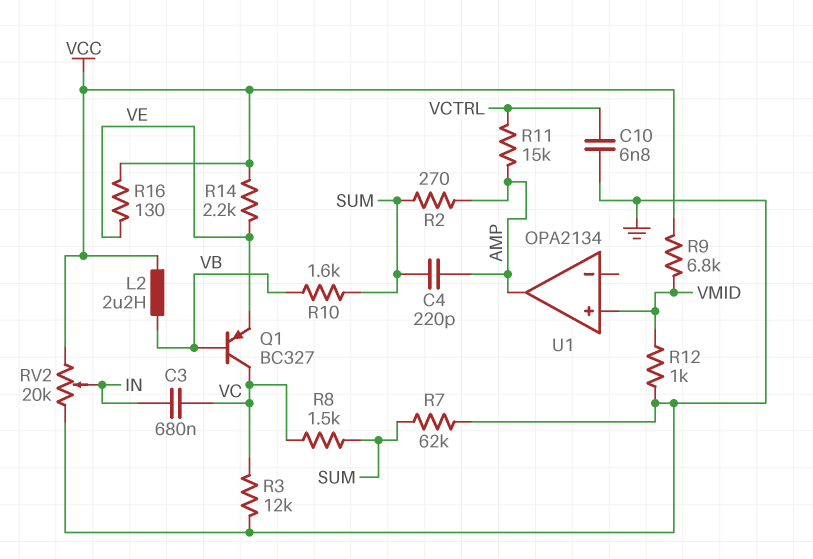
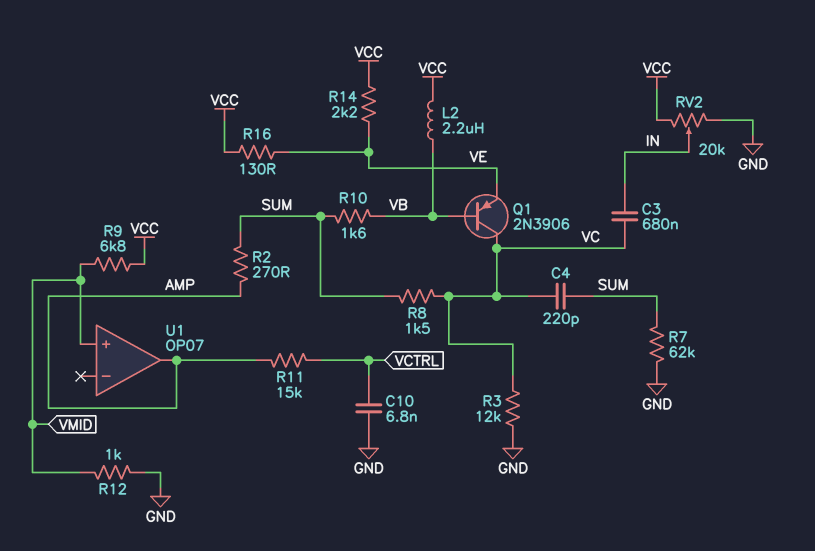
C4: 220pF (AMP, SUM) -> 220pF (SUM, VC)
Q1: PNP BC327 (B VB, C VC, E VE) -> PNP 2N3906 (B VB, C VC, E VE)
U1: OPA2134 -> OP07

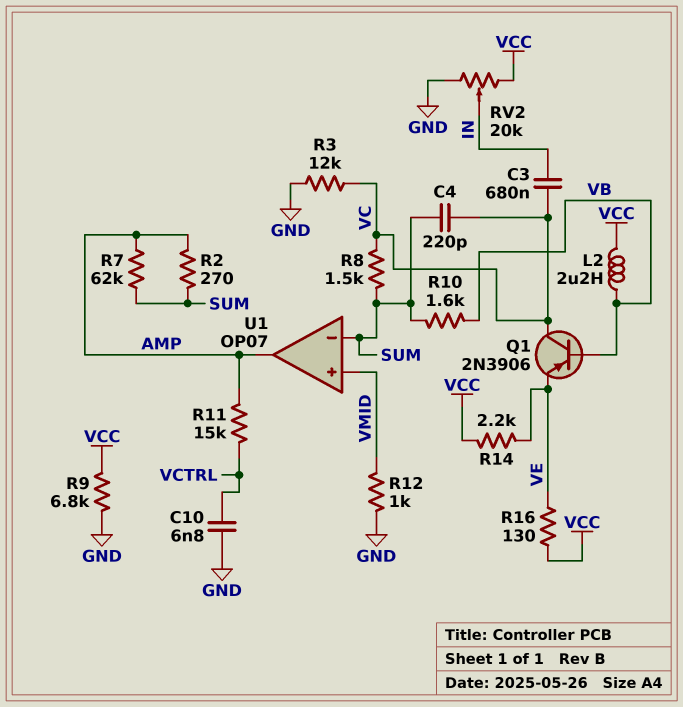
R7: 62k (GND, SUM) -> 62k (AMP, SUM)
R9: 6.8k (VCC, VMID) -> 6.8k (GND, VCC)
U1 pin in-: none -> SUM

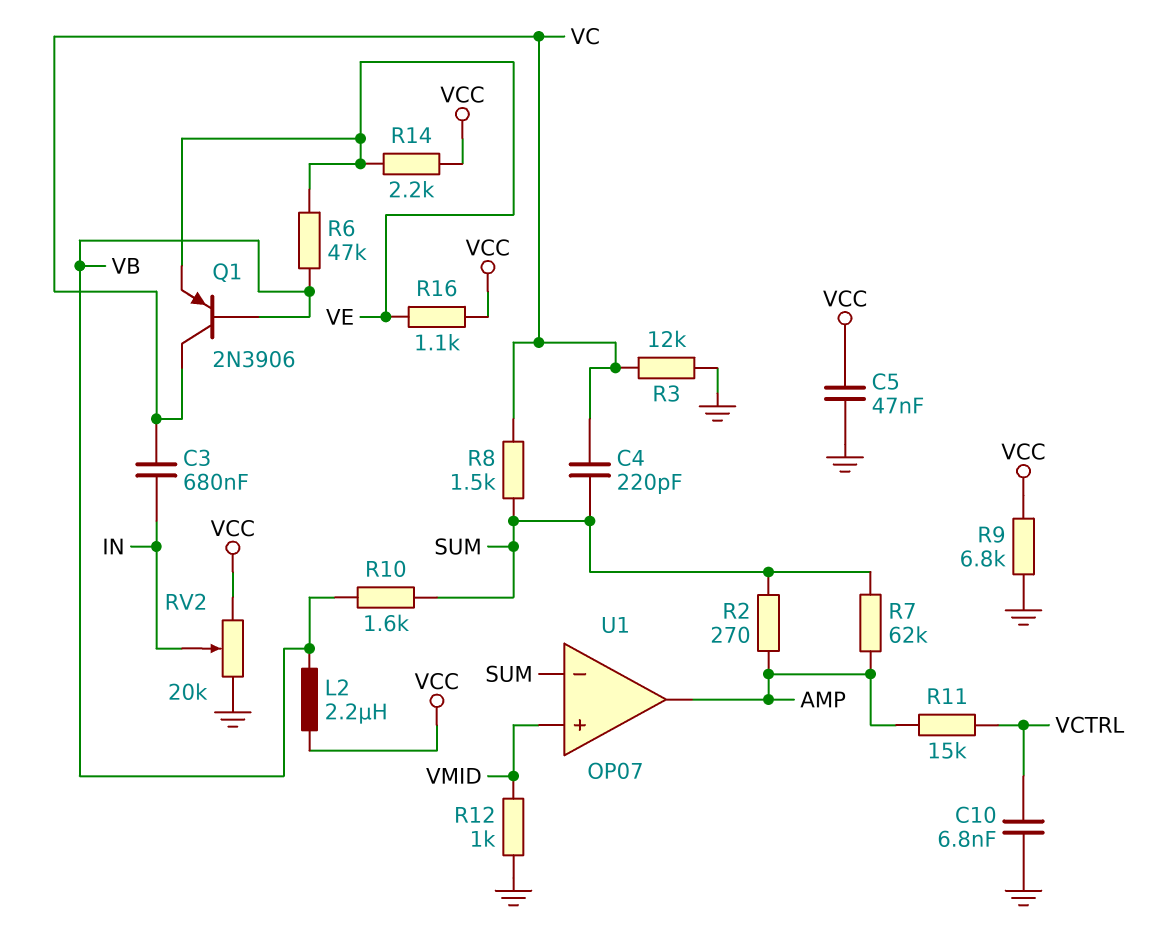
C5: none -> 47nF (GND, VCC)
R6: none -> 47k (VB, VE)
R16: 130 (VCC, VE) -> 1.1k (VCC, VE)

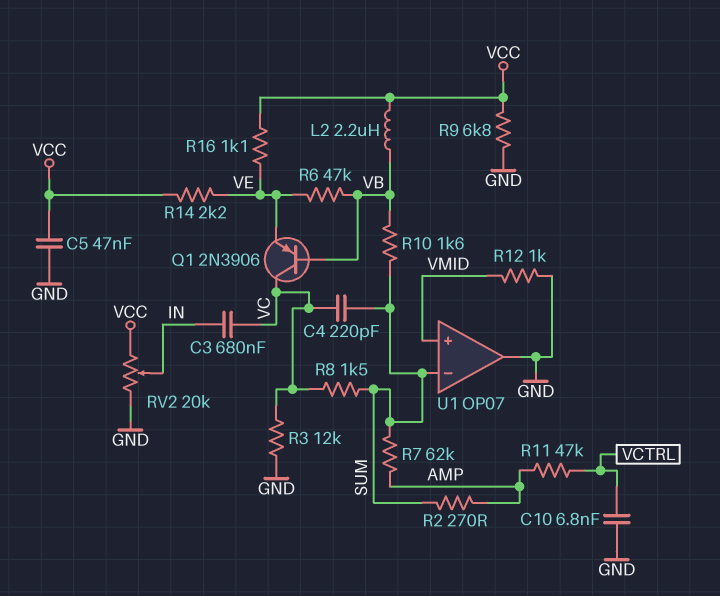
R11: 15k (AMP, VCTRL) -> 47k (AMP, VCTRL)
U1 pin out: AMP -> GND

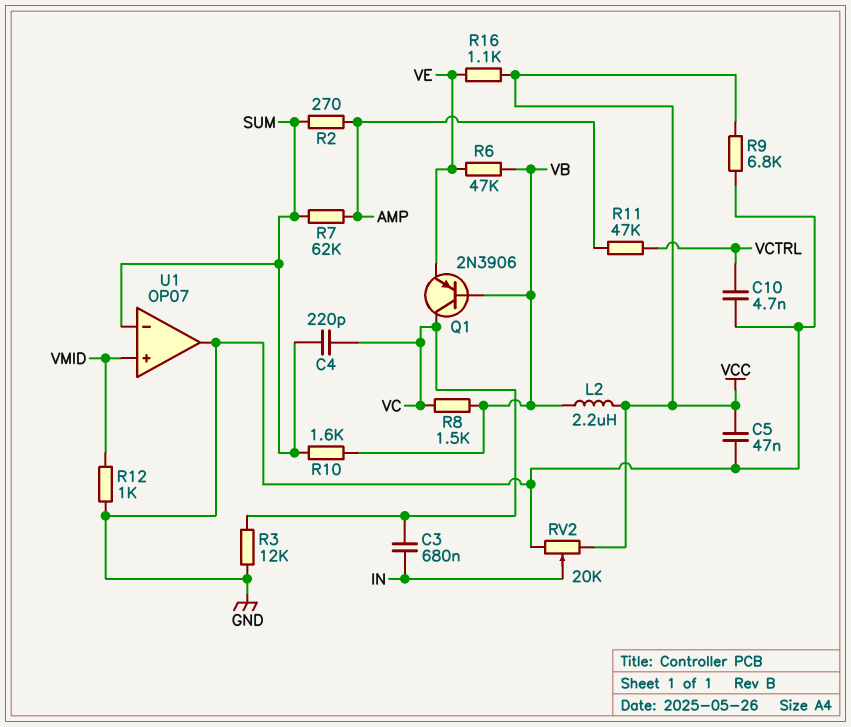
C10: 6.8nF (GND, VCTRL) -> 4.7nF (GND, VCTRL)
R8: 1.5k (SUM, VC) -> 1.5k (VB, VC)
R14: 2.2k (VCC, VE) -> none

